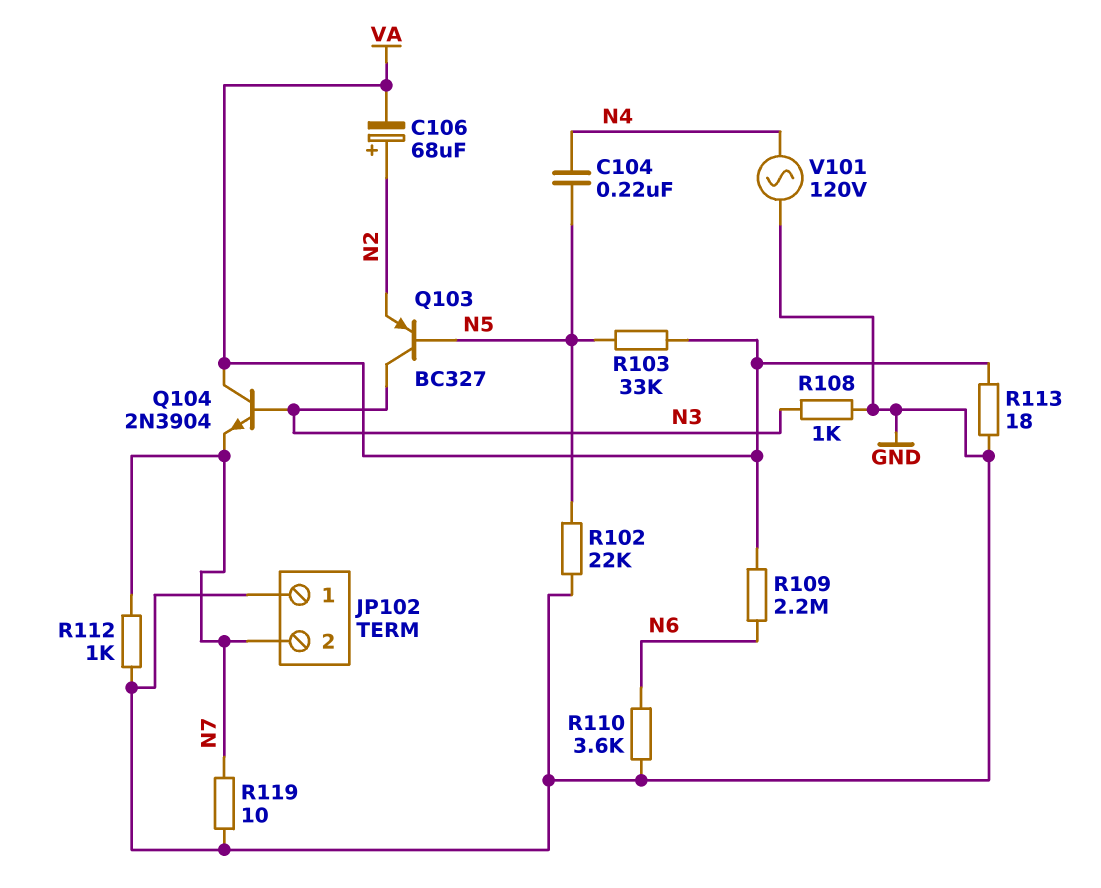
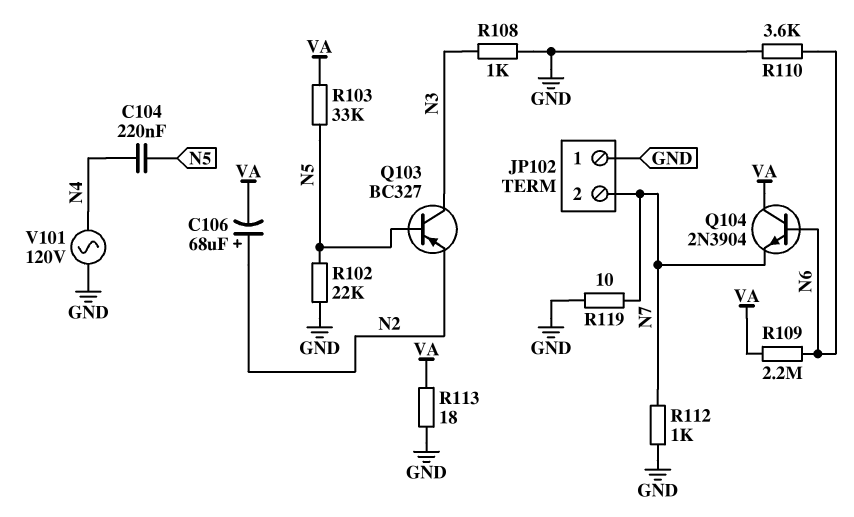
Q104: NPN 2N3904 (B N3, C VA, E N7) -> NPN 2N3904 (B N6, C VA, E N7)

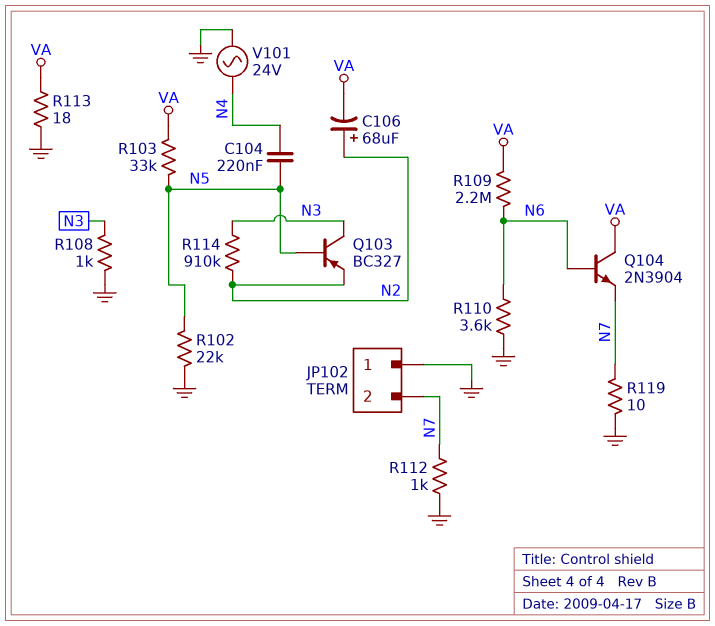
R114: none -> 910k (N2, N3)
V101: AC 120V (GND, N4) -> AC 24V (GND, N4)

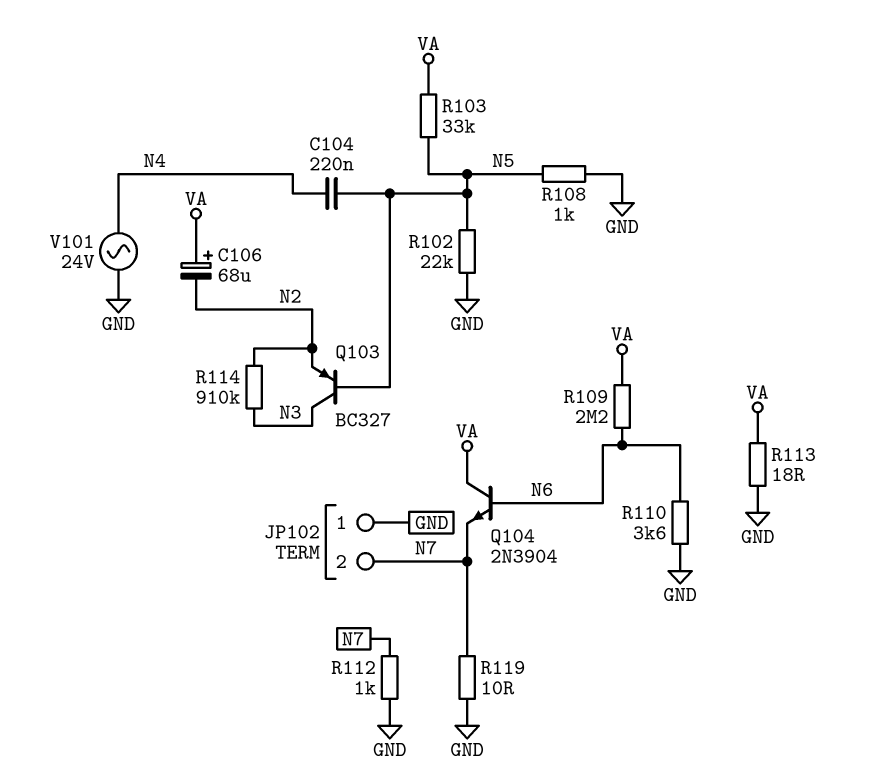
C106: 68uF (plus N2, minus VA) -> 68uF (plus VA, minus N2)
R108: 1k (GND, N3) -> 1k (GND, N5)

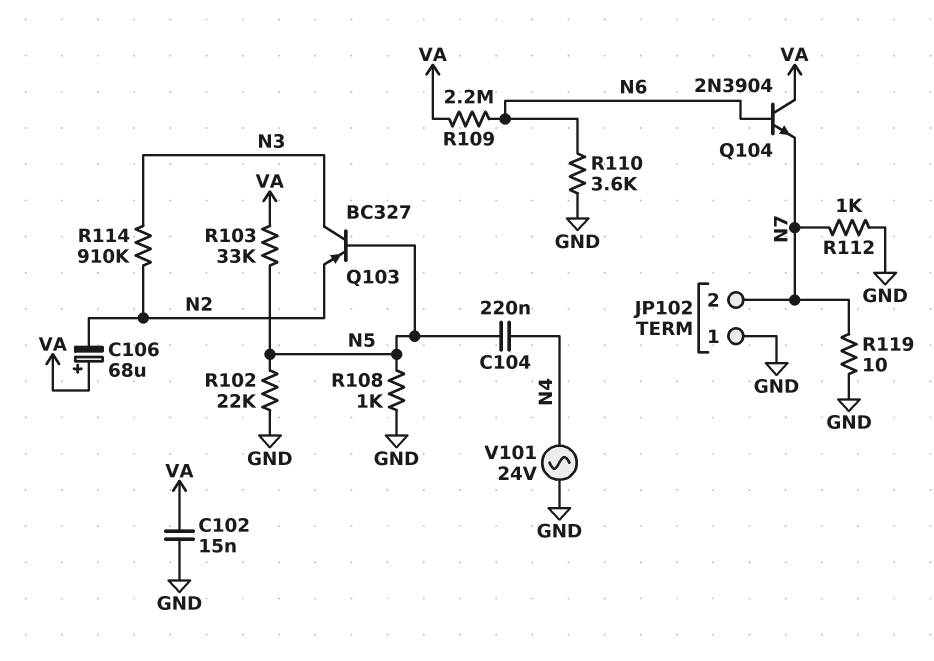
C102: none -> 15nF (GND, VA)
R113: 18 (GND, VA) -> none

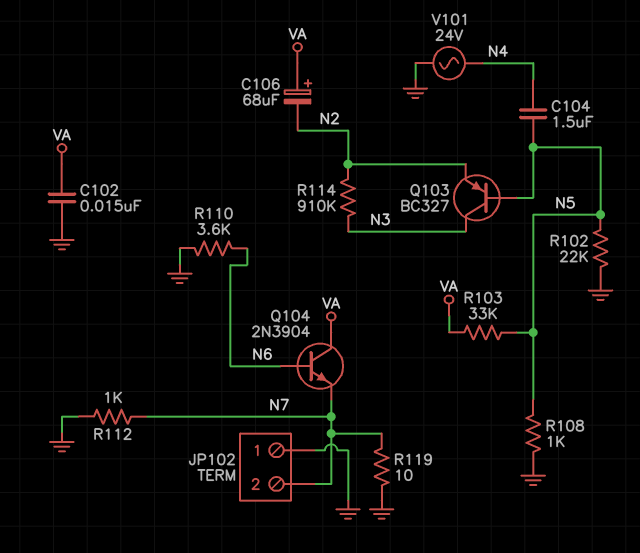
C104: 220nF (N4, N5) -> 1.5uF (N4, N5)
R109: 2.2M (N6, VA) -> none

